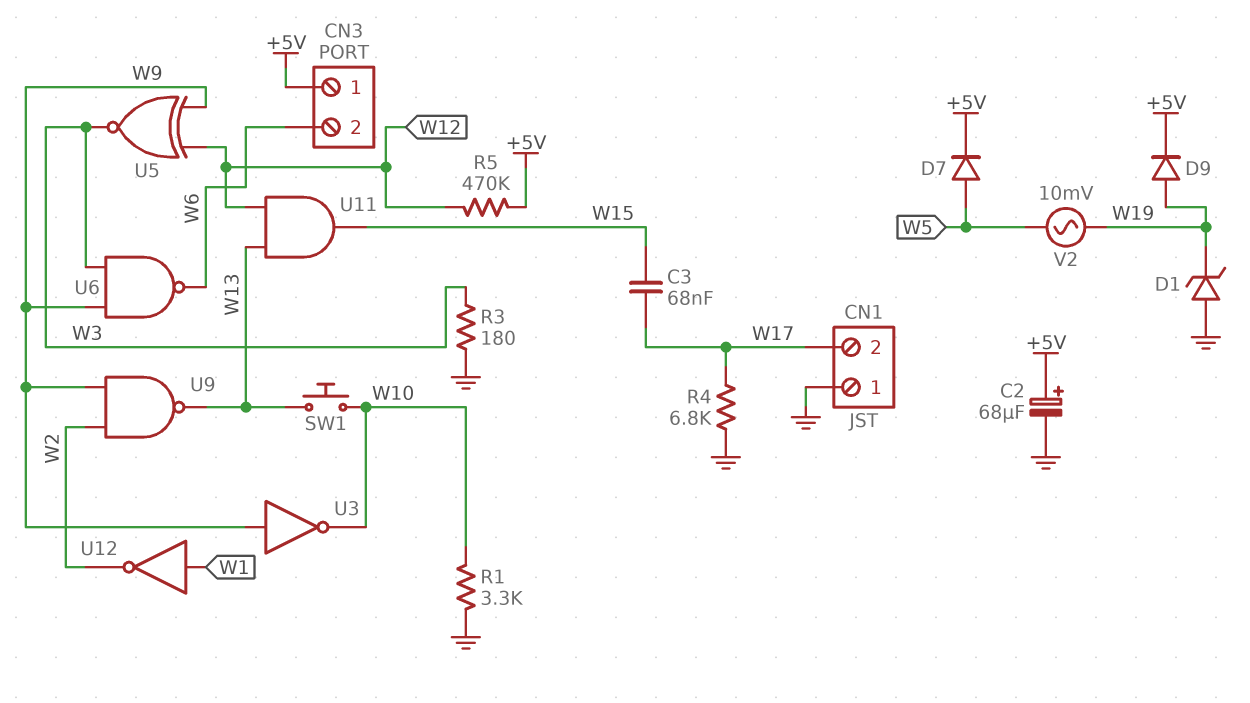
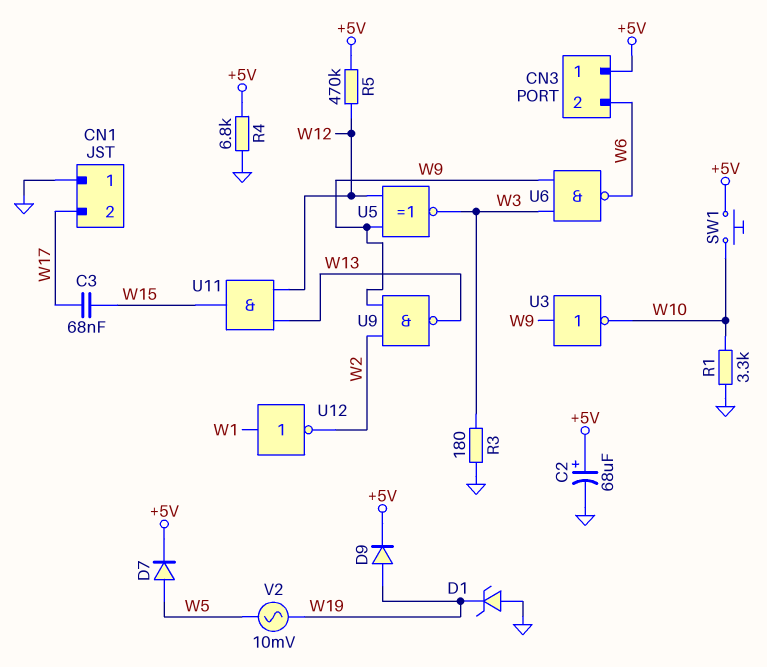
R4: 6.8k (GND, W17) -> 6.8k (+5V, GND)
SW1: button (W10, W13) -> button (+5V, W10)

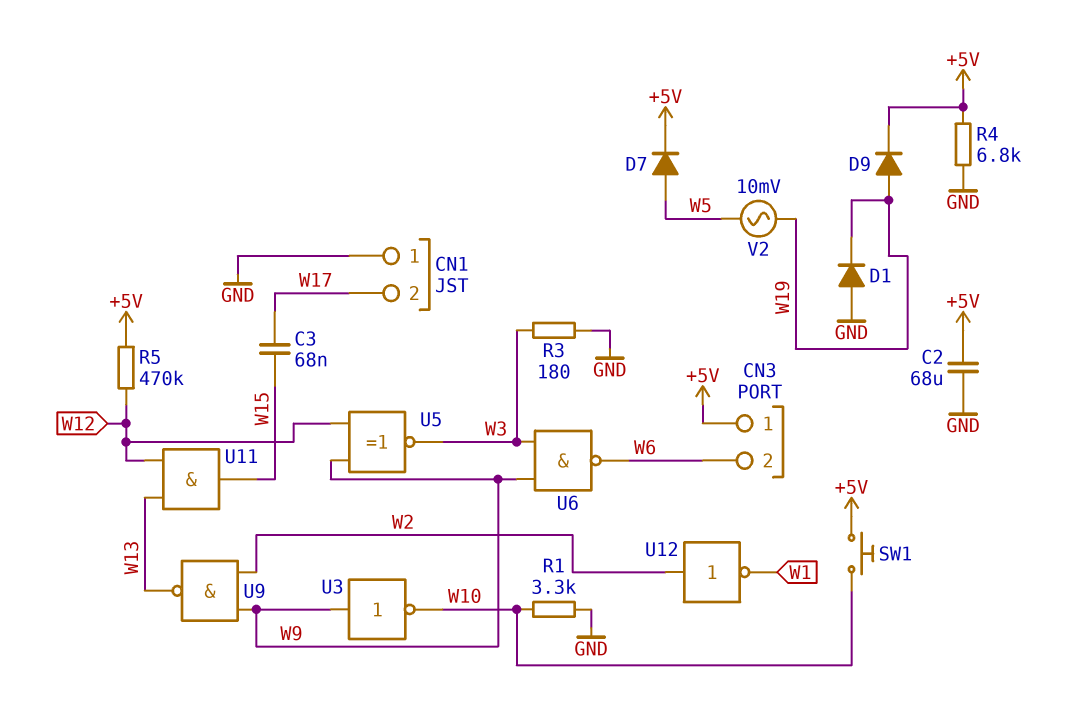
C2: 68uF (plus +5V, minus GND) -> 68uF (+5V, GND)
D1: zener (A GND, K W19) -> diode (A GND, K W19)
U12: NOT (in W1, out W2) -> NOT (in W2, out W1)

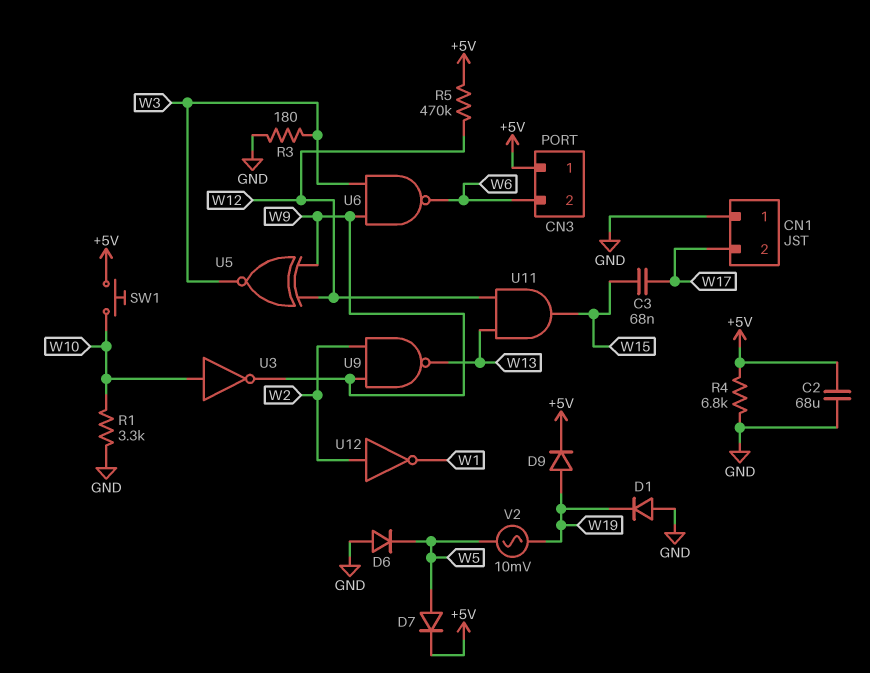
D6: none -> diode (A GND, K W5)
U3: NOT (in W9, out W10) -> NOT (in W10, out W9)

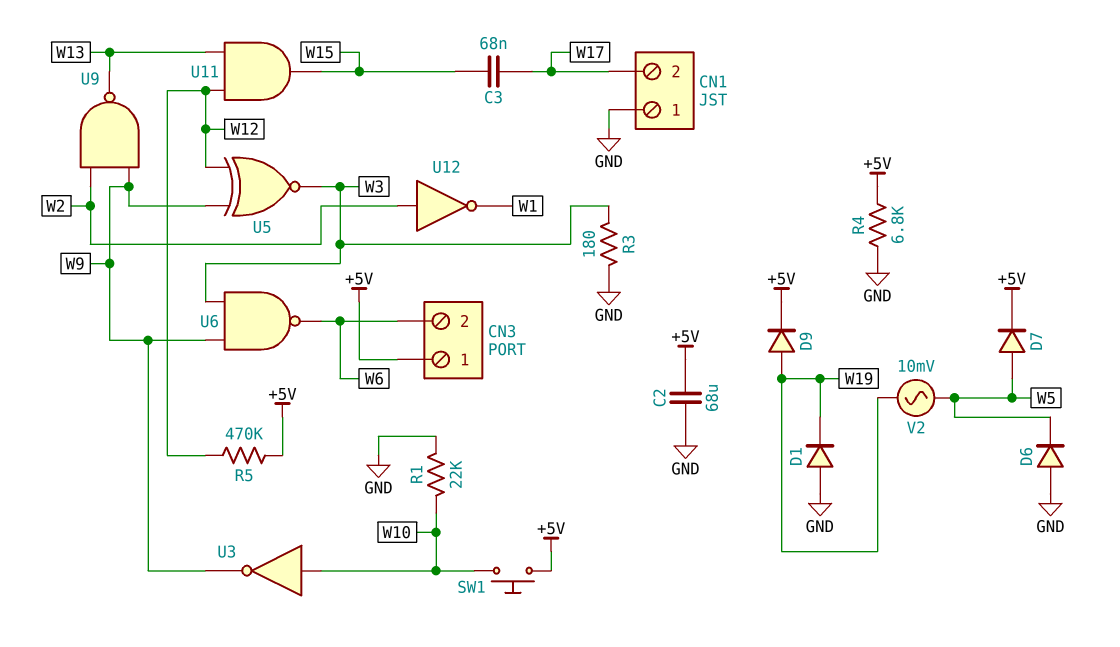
R1: 3.3k (GND, W10) -> 22k (GND, W10)

